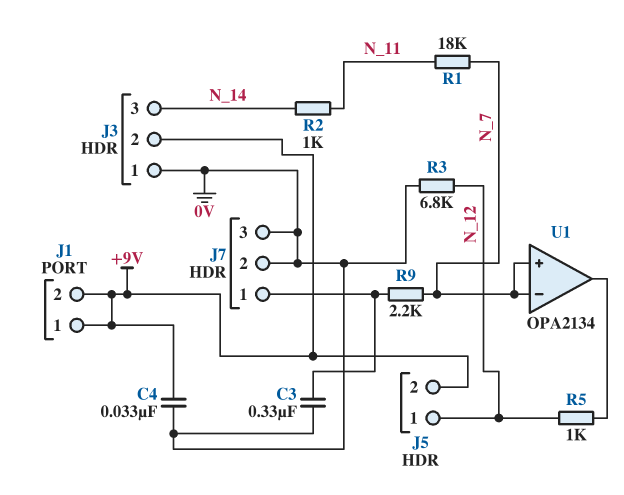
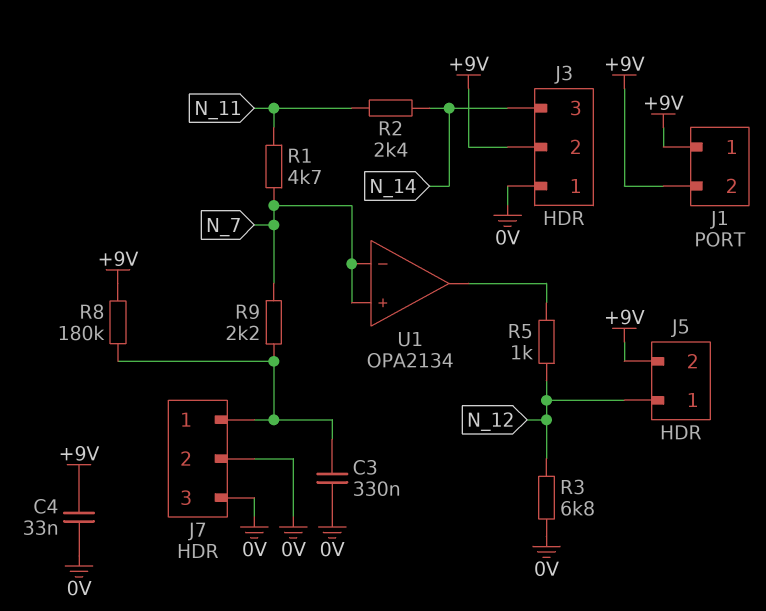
R1: 18k (N_7, N_11) -> 4.7k (N_7, N_11)
R2: 1k (N_11, N_14) -> 2.4k (N_11, N_14)
R8: none -> 180k (+9V, J7/1)

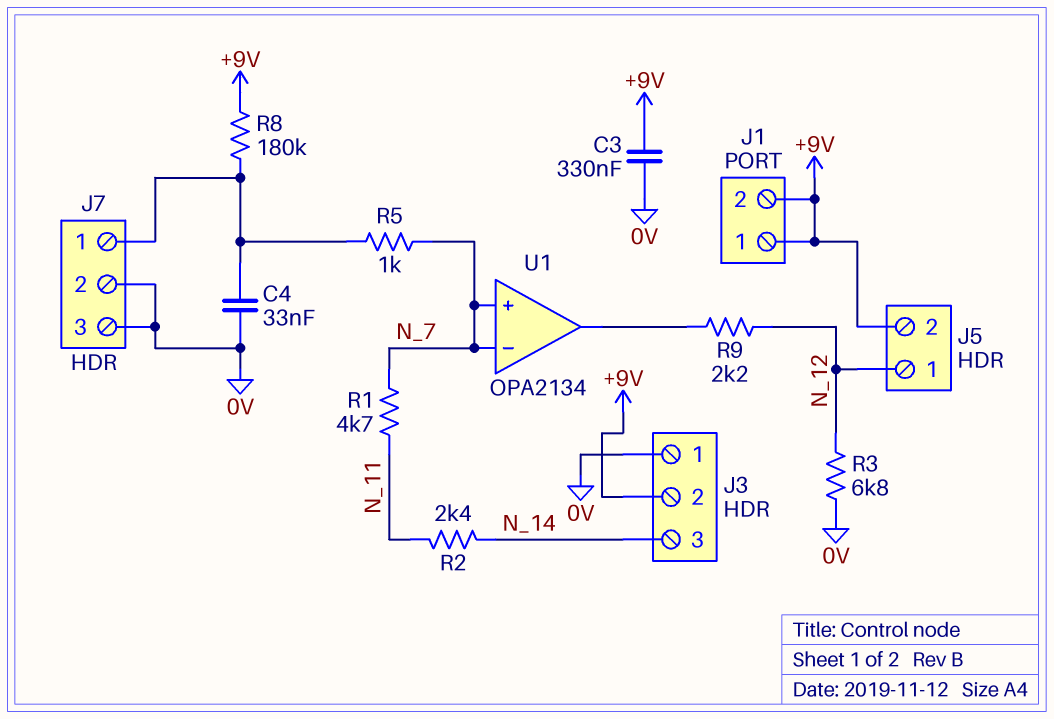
C3: 330nF (0V, J7/1) -> 330nF (+9V, 0V)
C4: 33nF (+9V, 0V) -> 33nF (0V, J7/1)
R5: 1k (N_12, U1/out) -> 1k (J7/1, N_7)
R9: 2.2k (J7/1, N_7) -> 2.2k (N_12, U1/out)

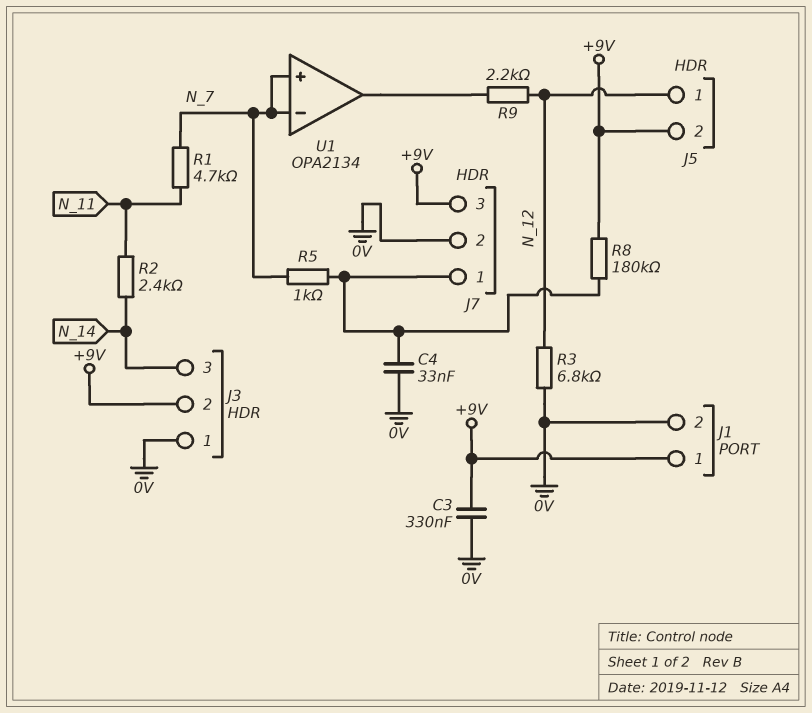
J1 pin 2: +9V -> 0V
J7 pin 3: 0V -> +9V

